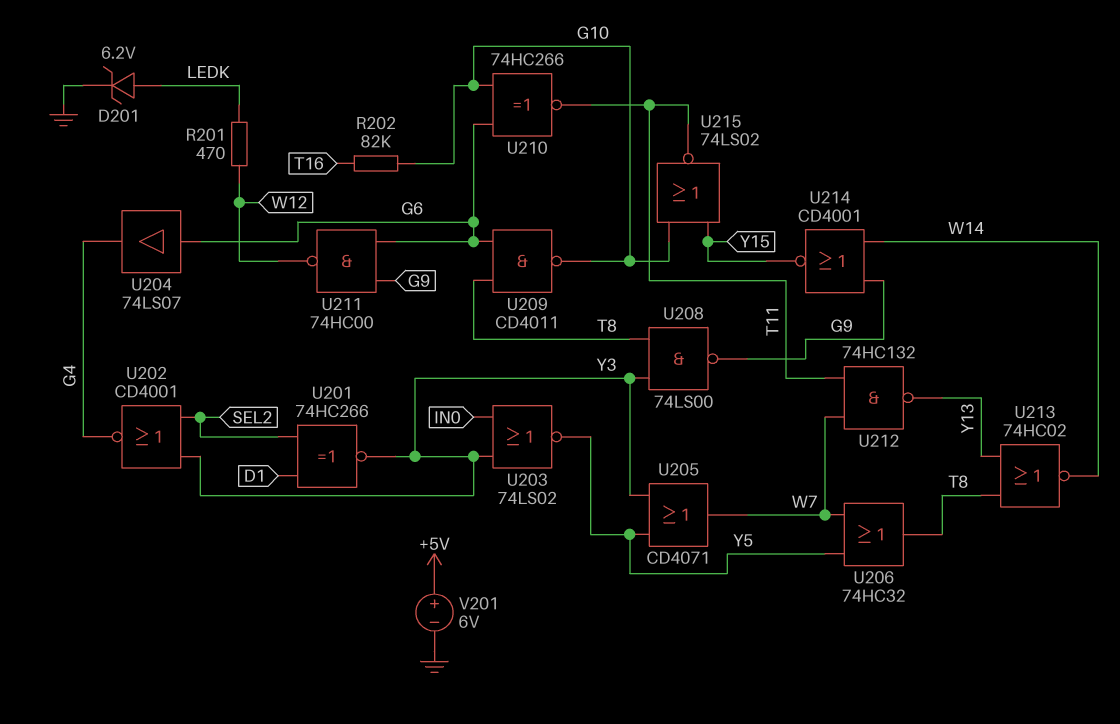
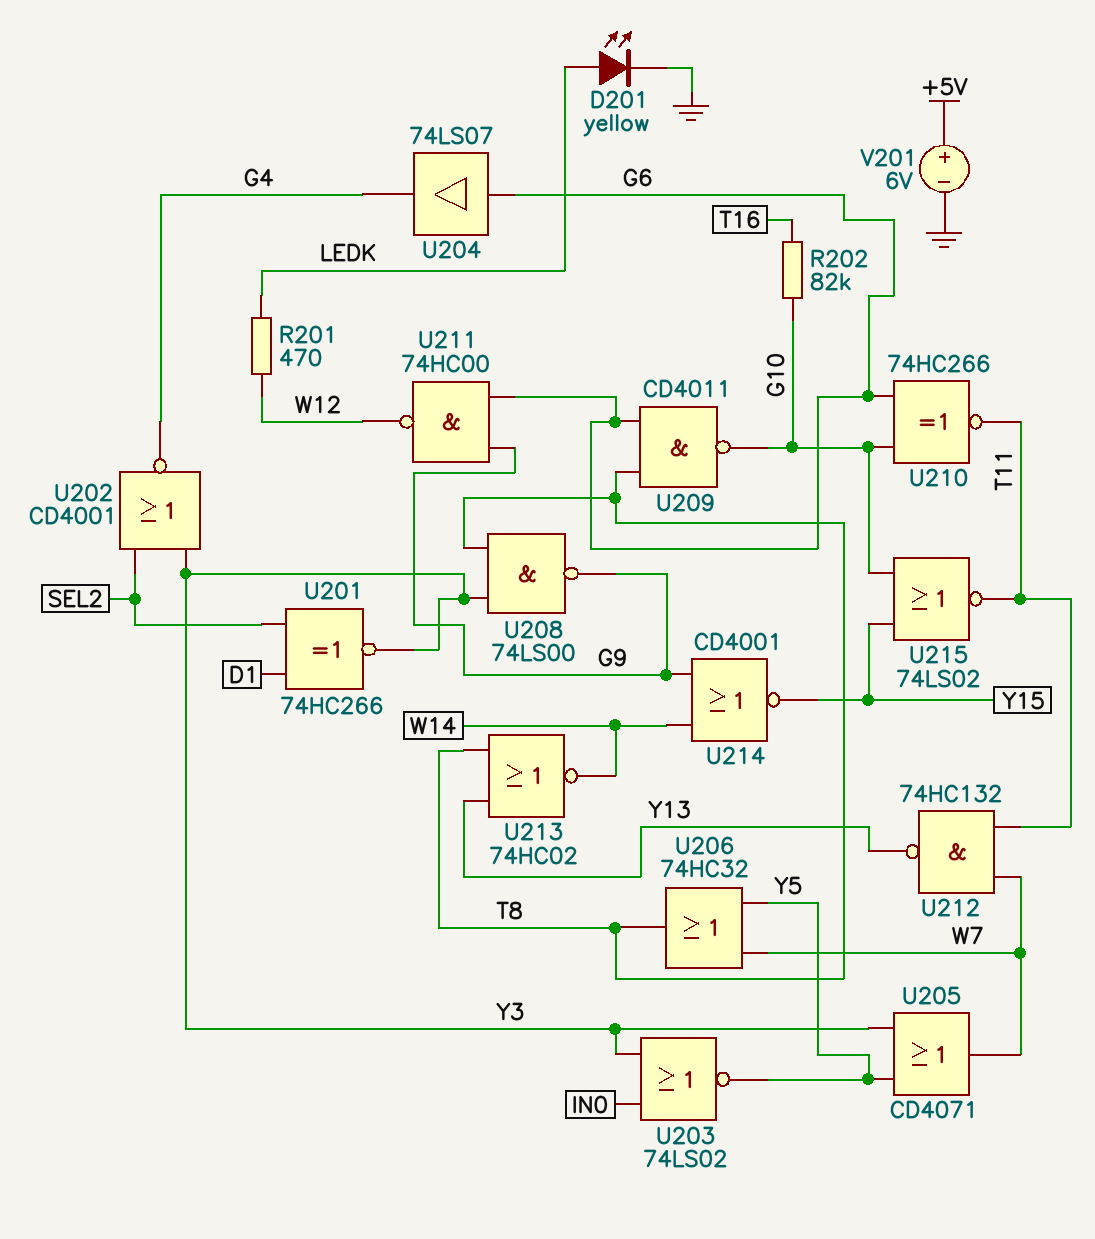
D201: zener 6.2V (A LEDK, K GND) -> LED yellow (A LEDK, K GND)

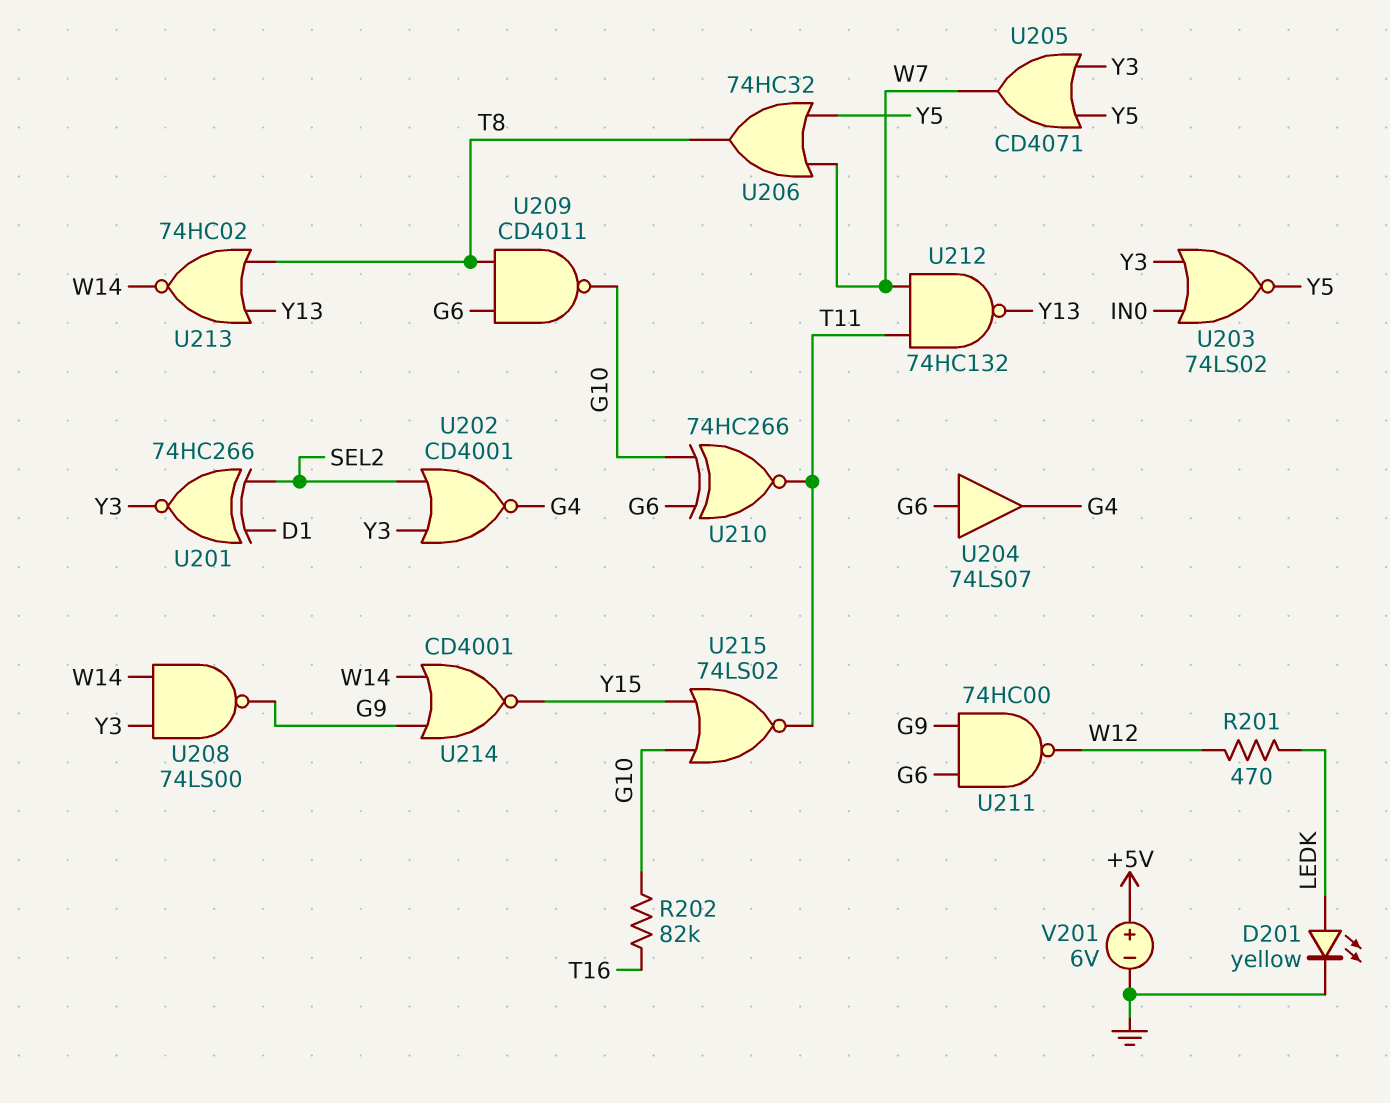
U208: NAND 74LS00 (in T8, in Y3, out G9) -> NAND 74LS00 (in W14, in Y3, out G9)

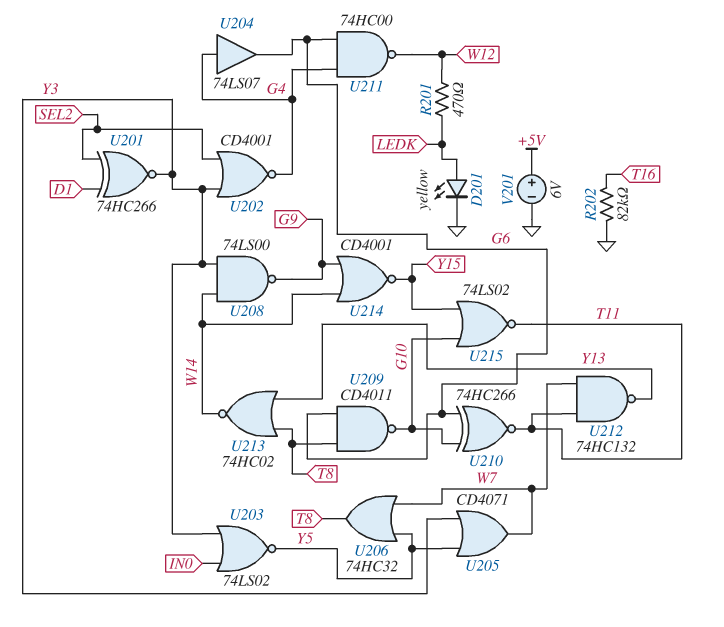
R202: 82k (G10, T16) -> 82k (GND, T16)
U204: buffer 74LS07 (in G6, out G4) -> buffer 74LS07 (in G4, out G6)
U211: NAND 74HC00 (in G6, in G9, out W12) -> NAND 74HC00 (in G4, in G6, out W12)

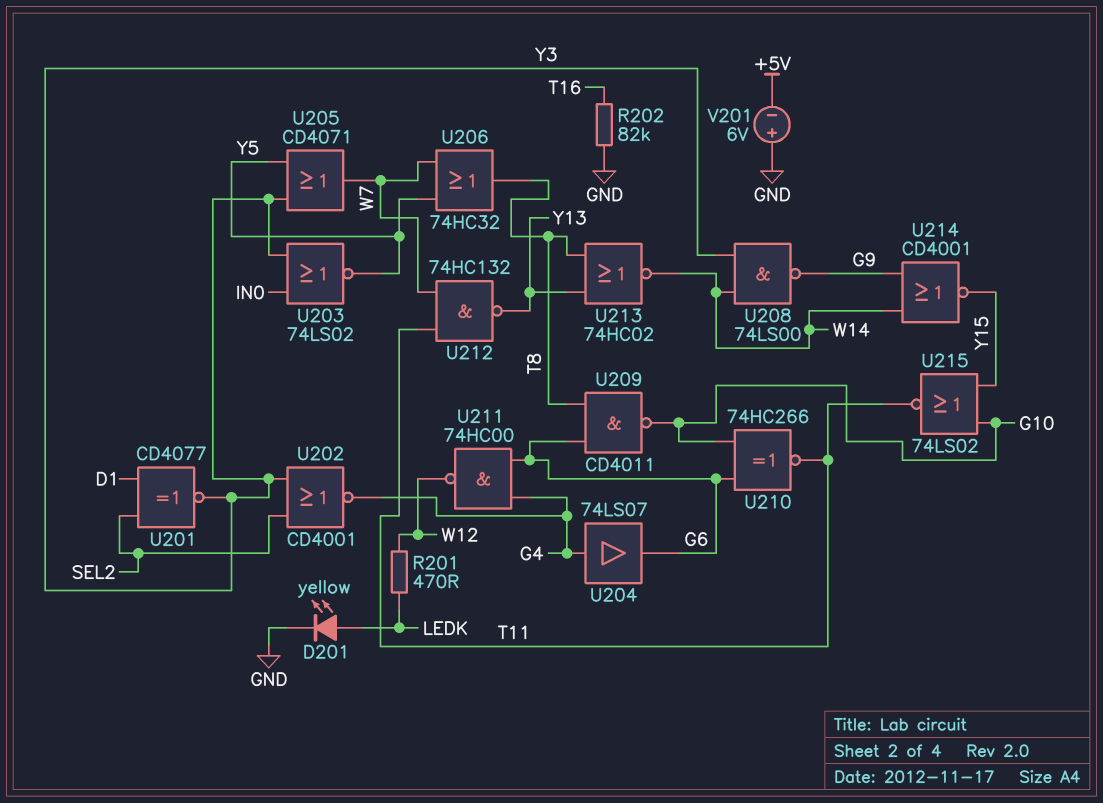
U201: XNOR 74HC266 (in D1, in SEL2, out Y3) -> XNOR CD4077 (in D1, in SEL2, out Y3)
V201: 6V (plus +5V, minus GND) -> 6V (plus GND, minus +5V)

